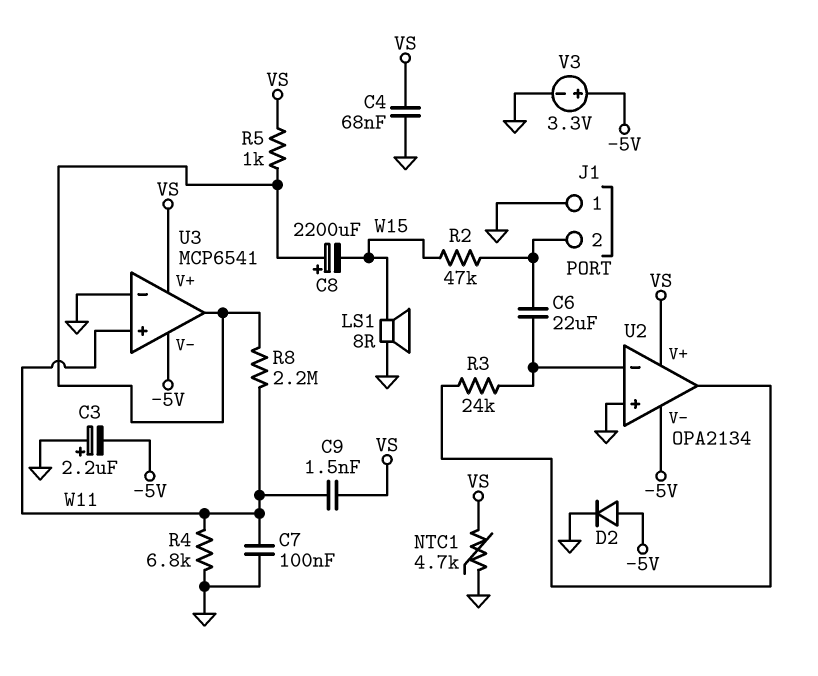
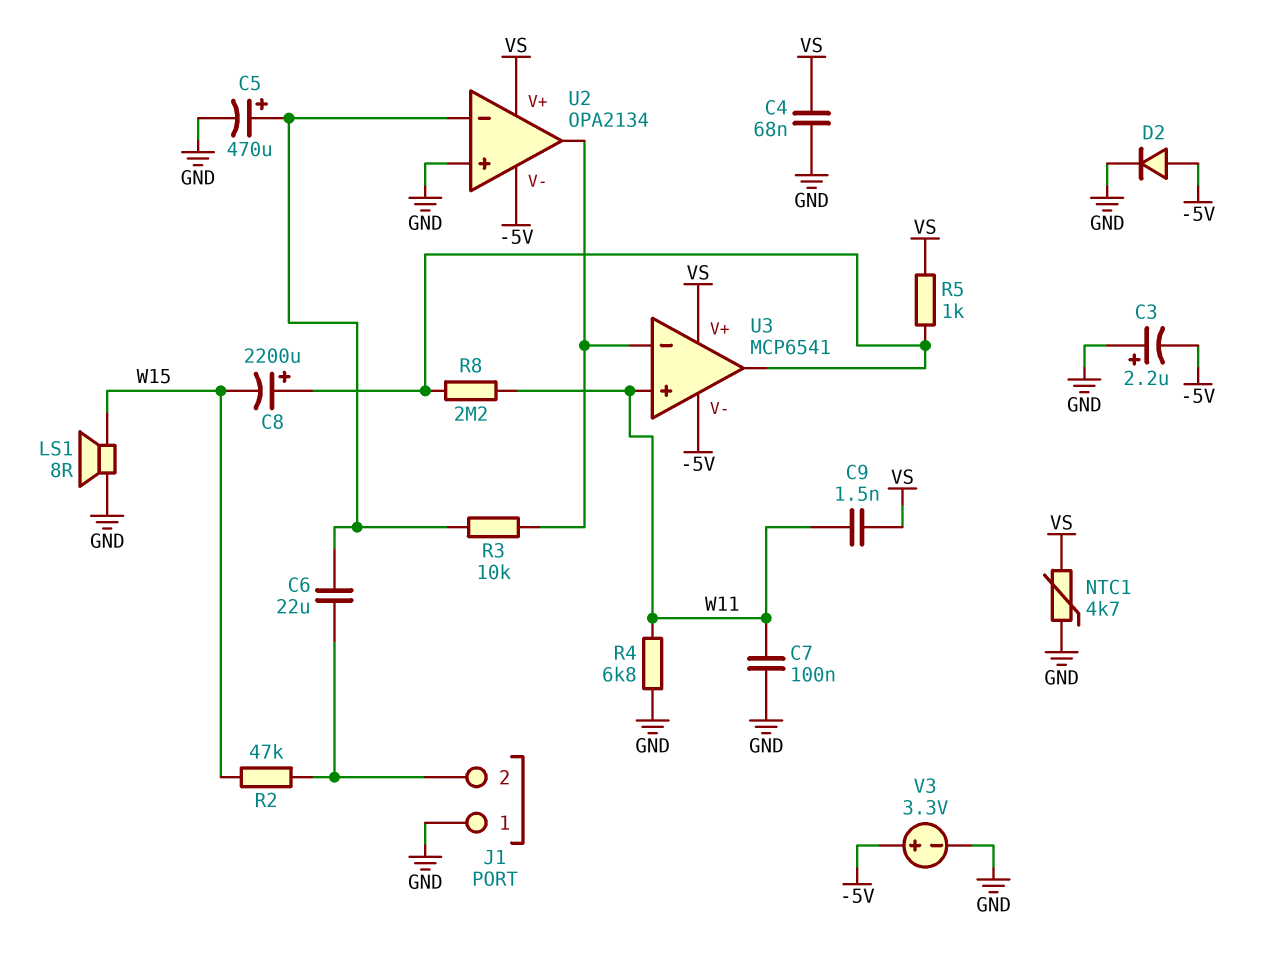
C5: none -> 470uF (plus U2/in-, minus GND)
R3: 24k (U2/in-, U2/out) -> 10k (U2/in-, U2/out)
U3 pin in-: GND -> U2/out

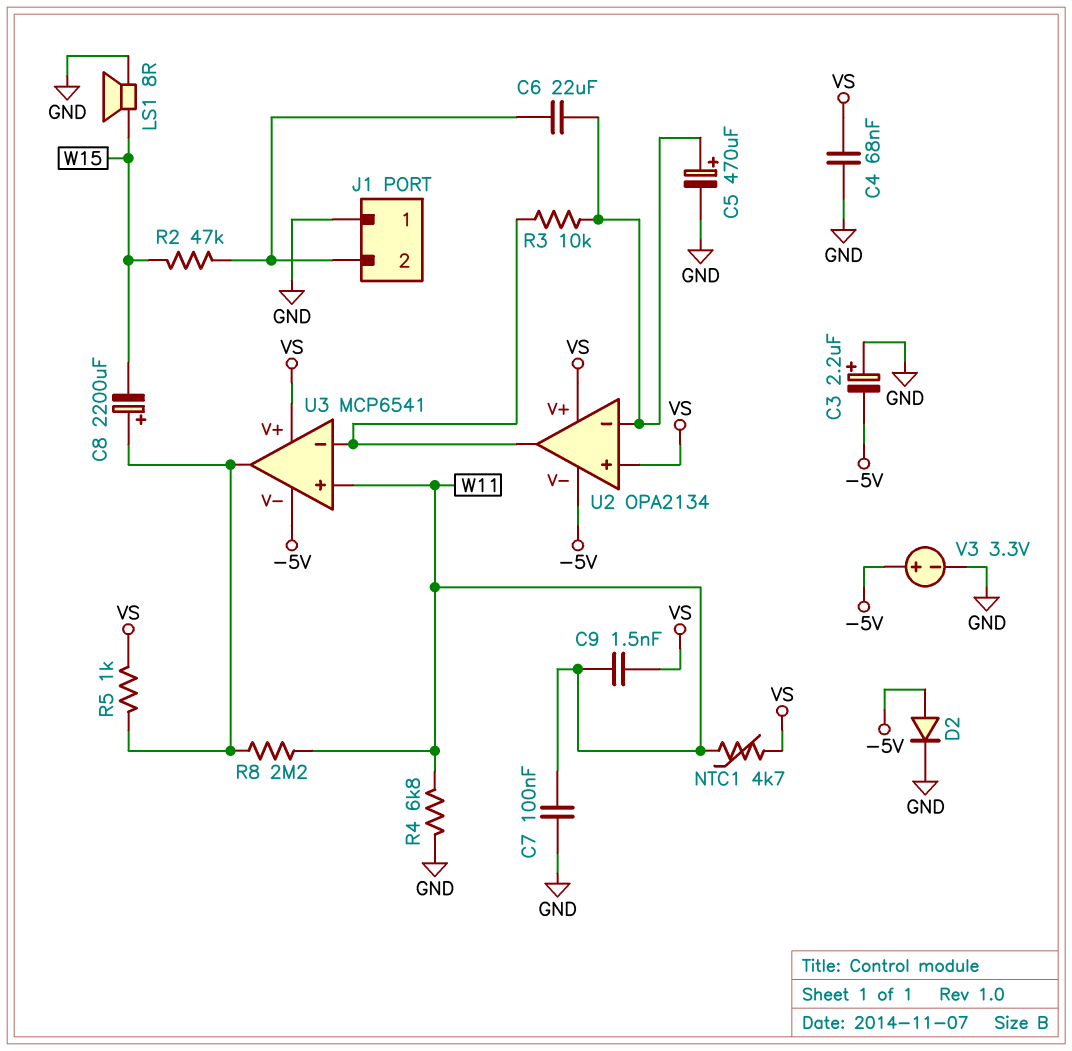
NTC1: 4.7k (GND, VS) -> 4.7k (VS, W11)
U2 pin in+: GND -> VS

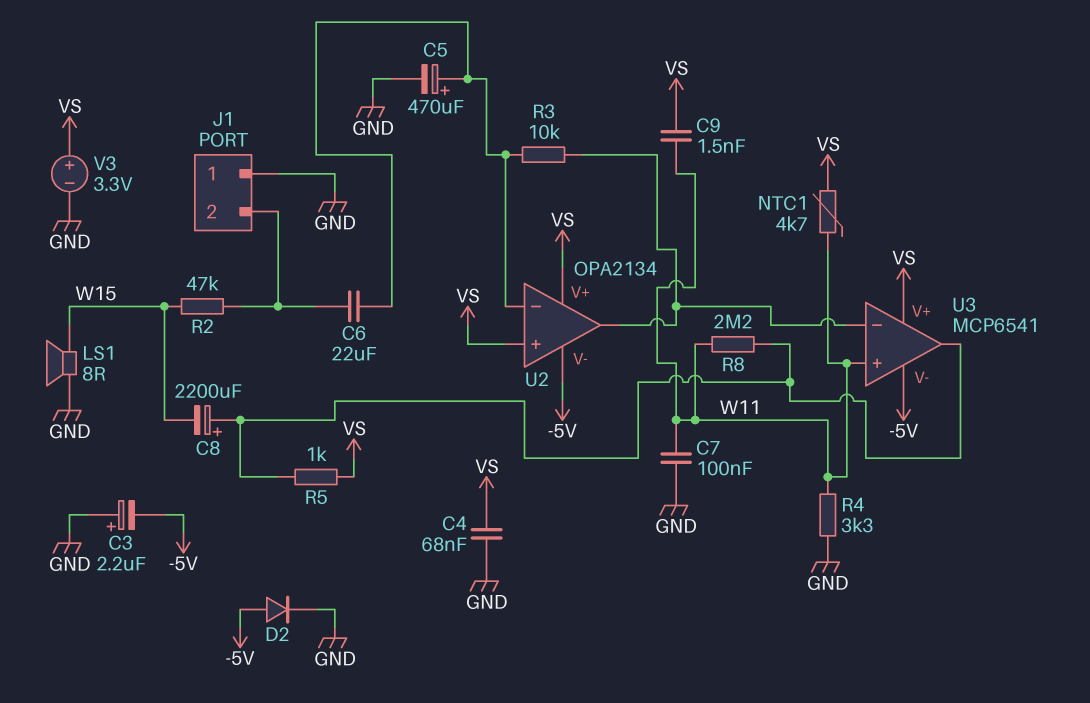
R4: 6.8k (GND, W11) -> 3.3k (GND, W11)
V3: 3.3V (plus -5V, minus GND) -> 3.3V (plus VS, minus GND)

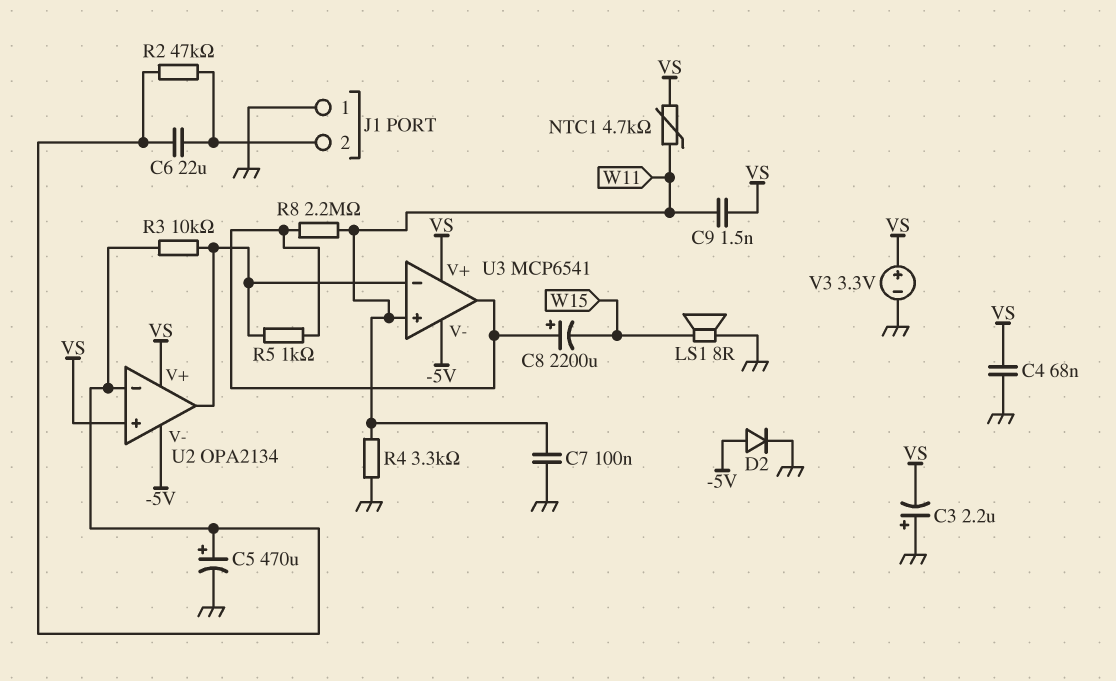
C3: 2.2uF (plus GND, minus -5V) -> 2.2uF (plus GND, minus VS)
R2: 47k (J1/2, W15) -> 47k (J1/2, U2/in-)
R5: 1k (U3/out, VS) -> 1k (U2/out, U3/out)

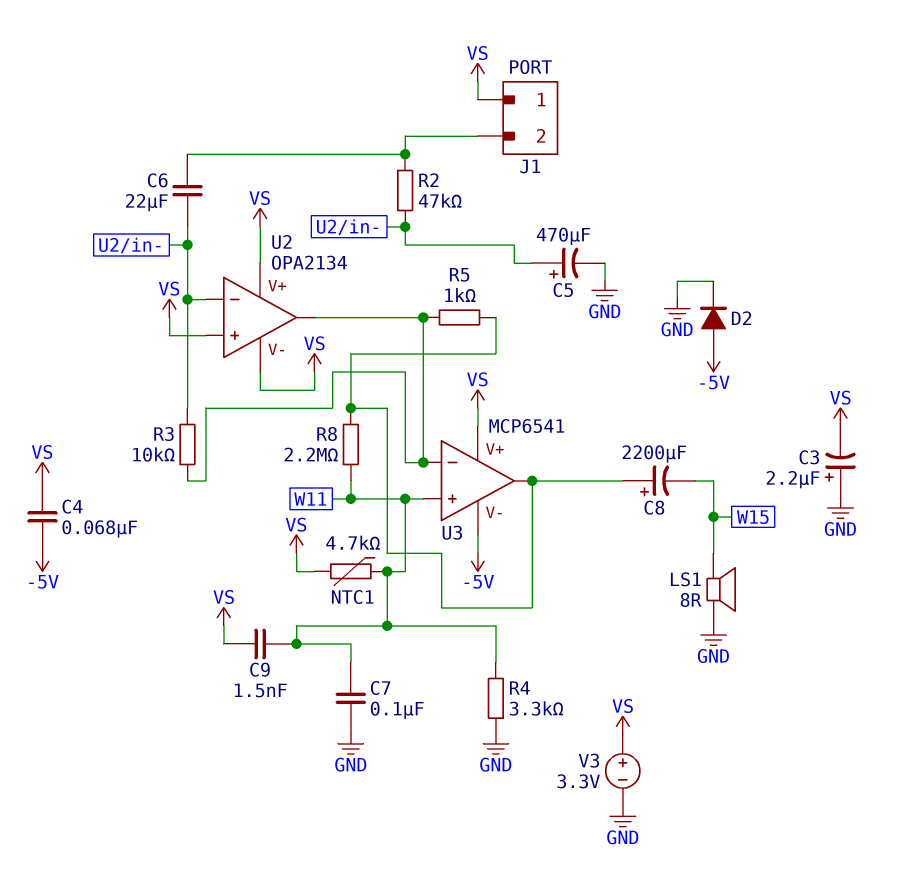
C4: 68nF (GND, VS) -> 68nF (-5V, VS)
J1 pin 1: GND -> VS
U2 pin V-: -5V -> VS

